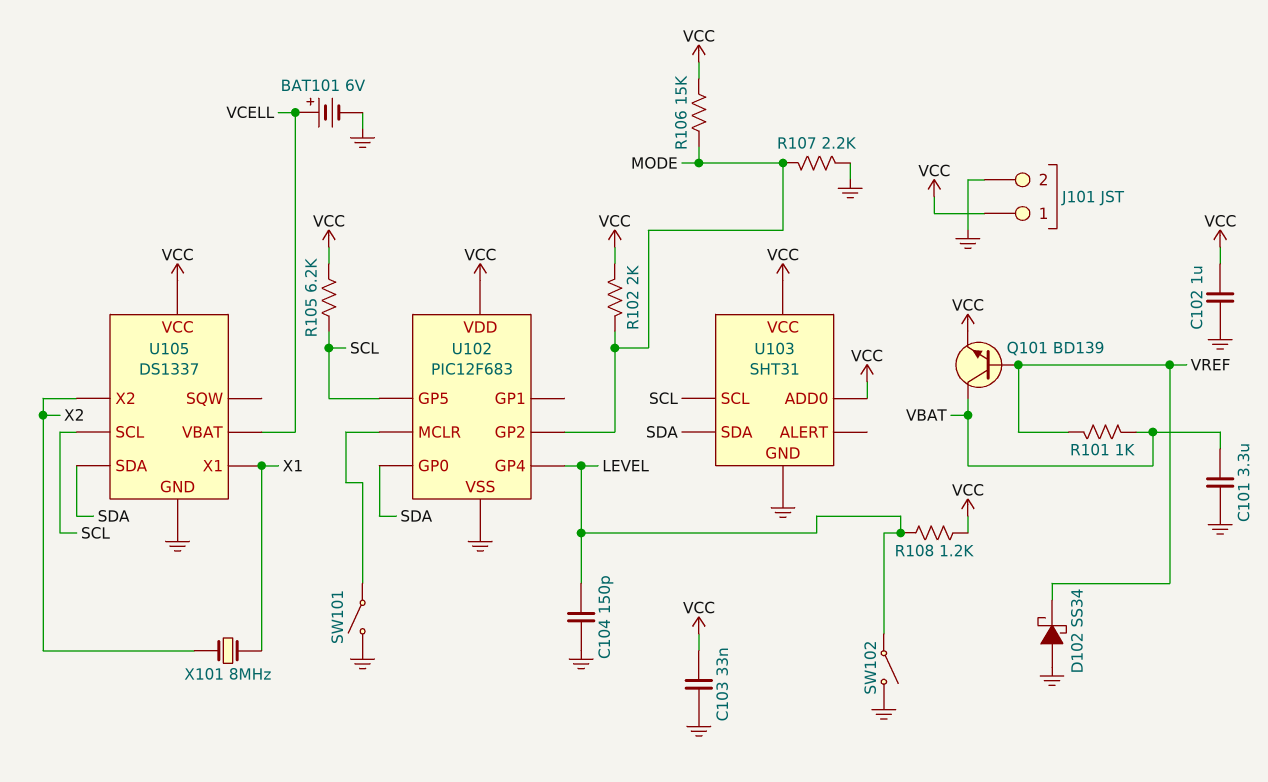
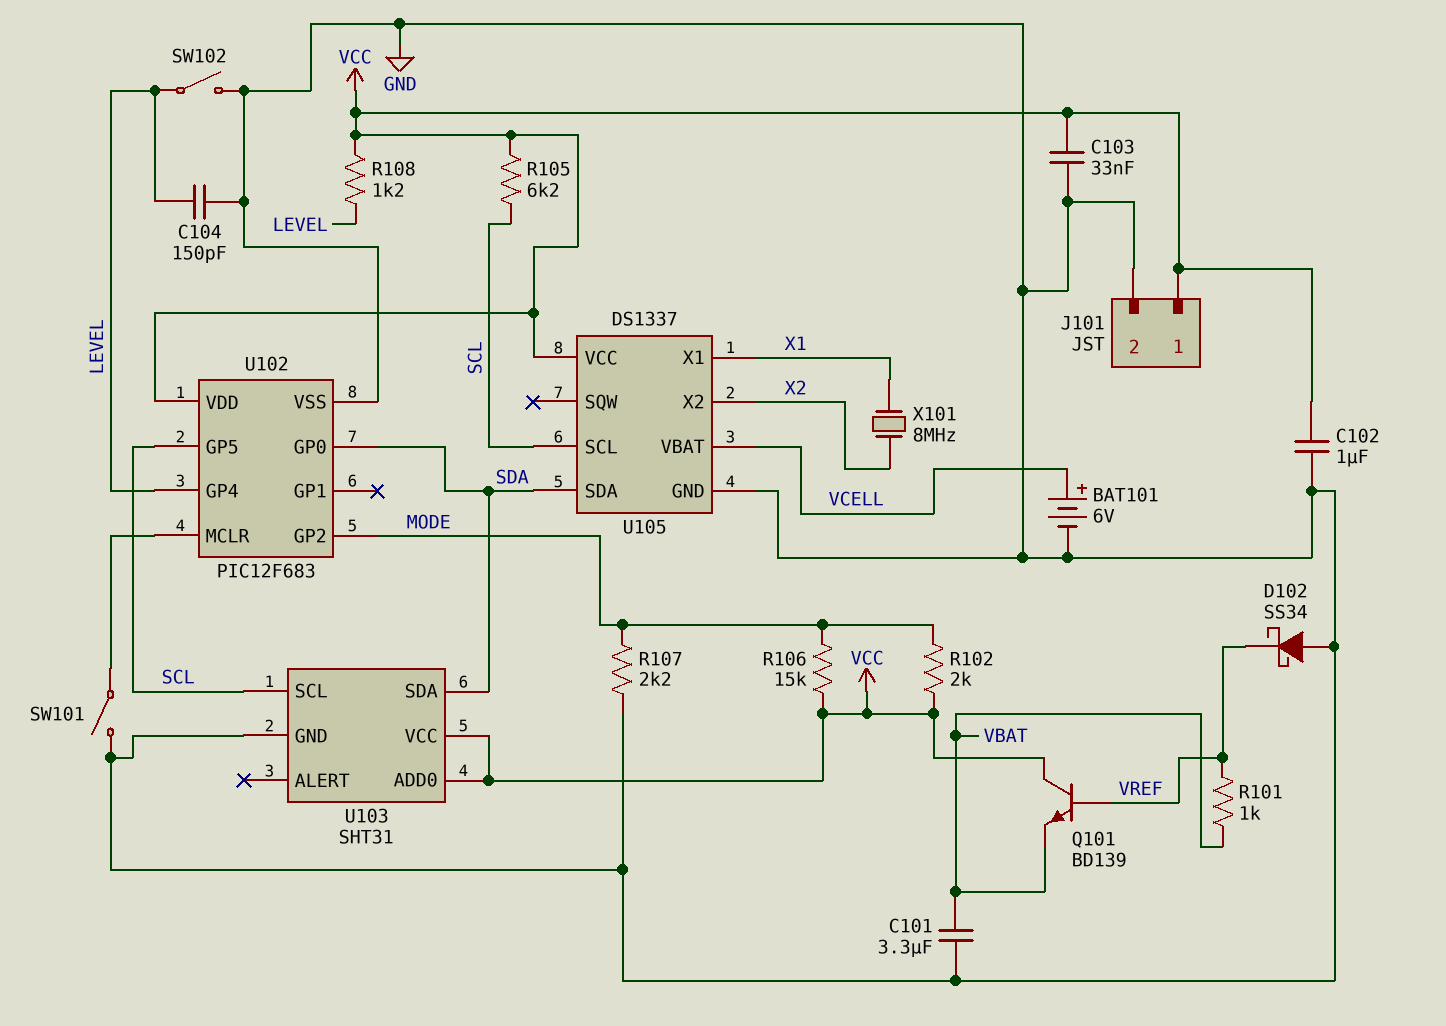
Q101: NPN BD139 (B VREF, C VBAT, E VCC) -> NPN BD139 (B VREF, C VCC, E VBAT)

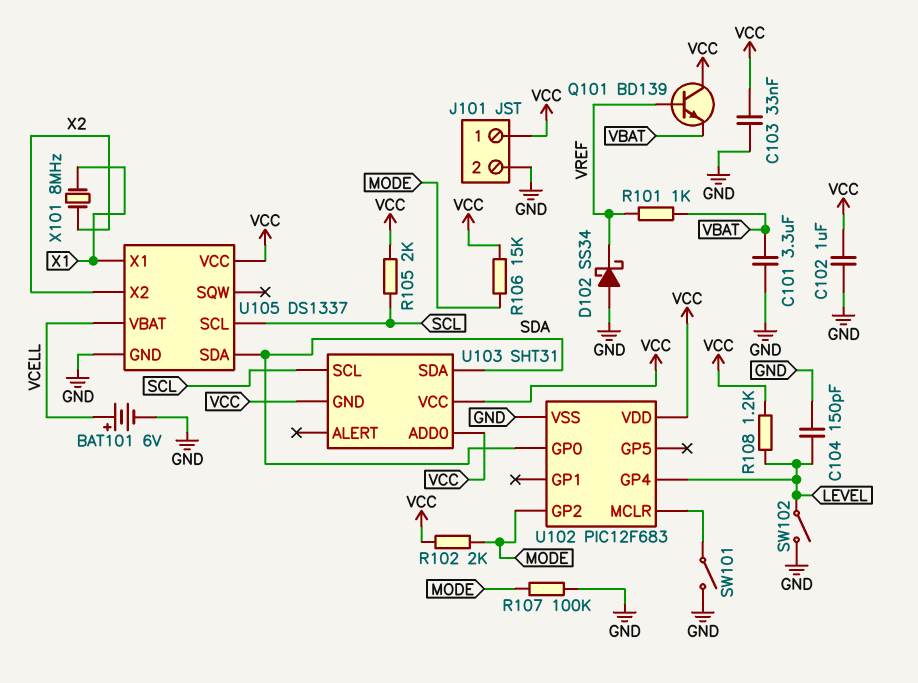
R105: 6.2k (SCL, VCC) -> 2k (SCL, VCC)
R107: 2.2k (GND, MODE) -> 100k (GND, MODE)
U102 pin GP5: SCL -> none
U103 pin GND: GND -> VCC

